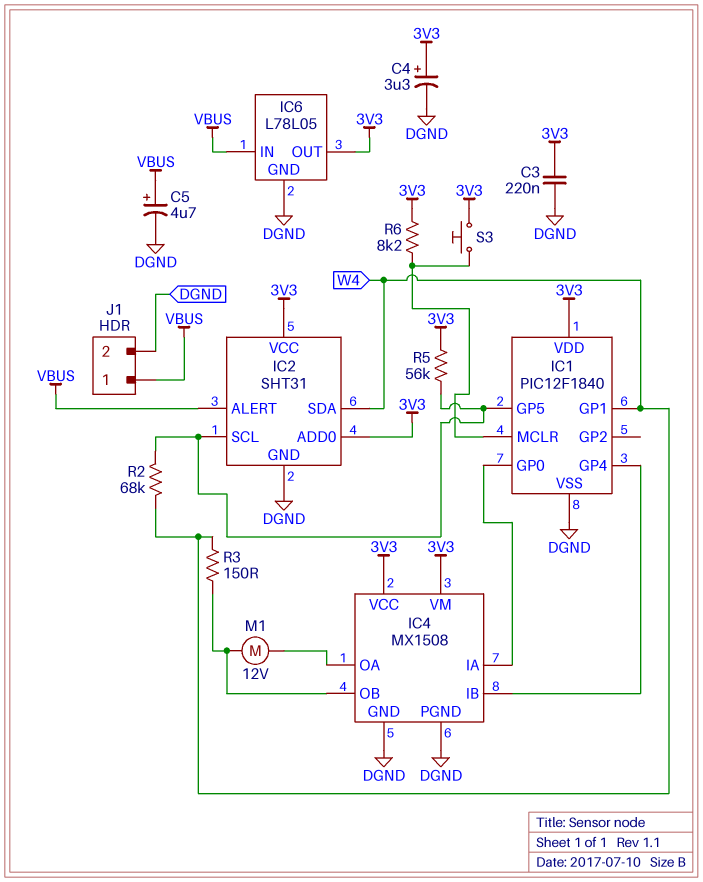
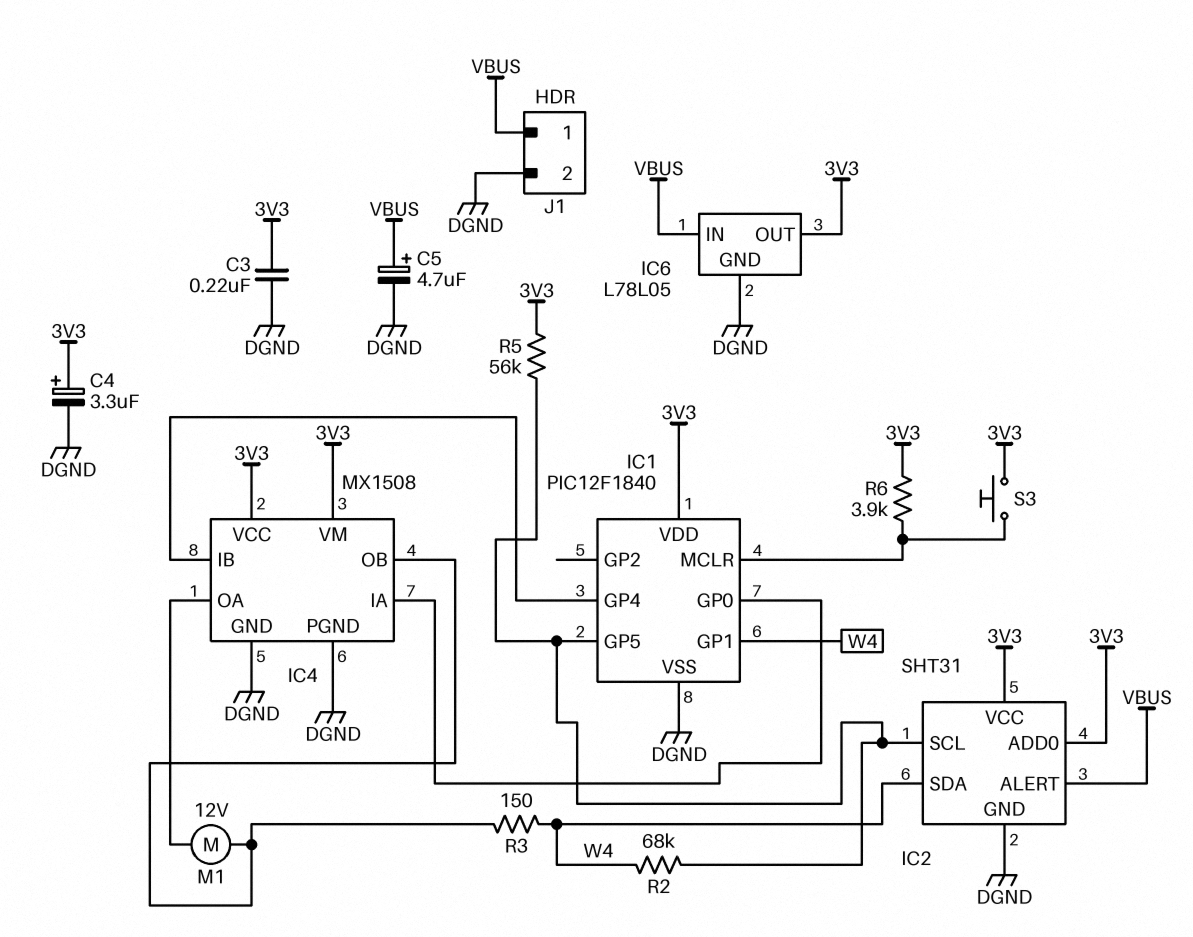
R6: 8.2k (3V3, IC1/MCLR) -> 3.9k (3V3, IC1/MCLR)

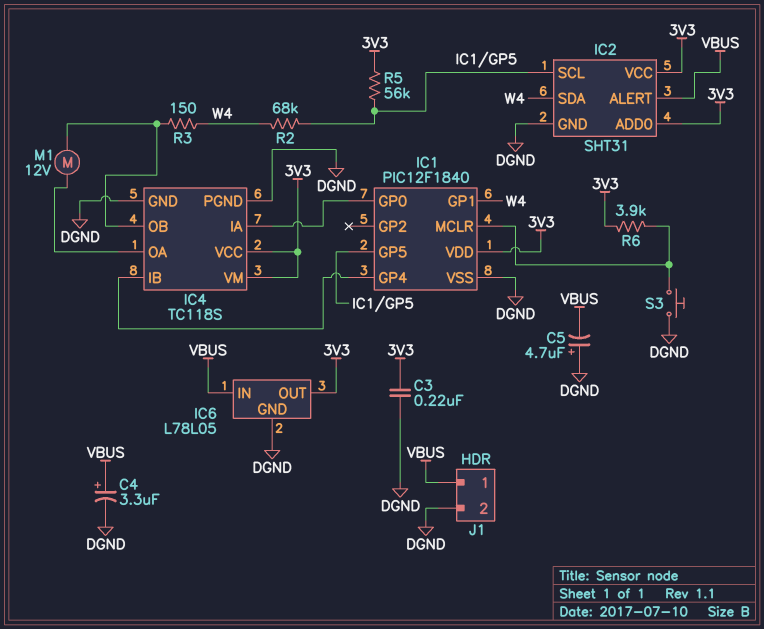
C4: 3.3uF (plus 3V3, minus DGND) -> 3.3uF (plus VBUS, minus DGND)
C5: 4.7uF (plus VBUS, minus DGND) -> 4.7uF (plus DGND, minus VBUS)
IC4: MX1508 -> TC118S
S3: button (3V3, IC1/MCLR) -> button (DGND, IC1/MCLR)

